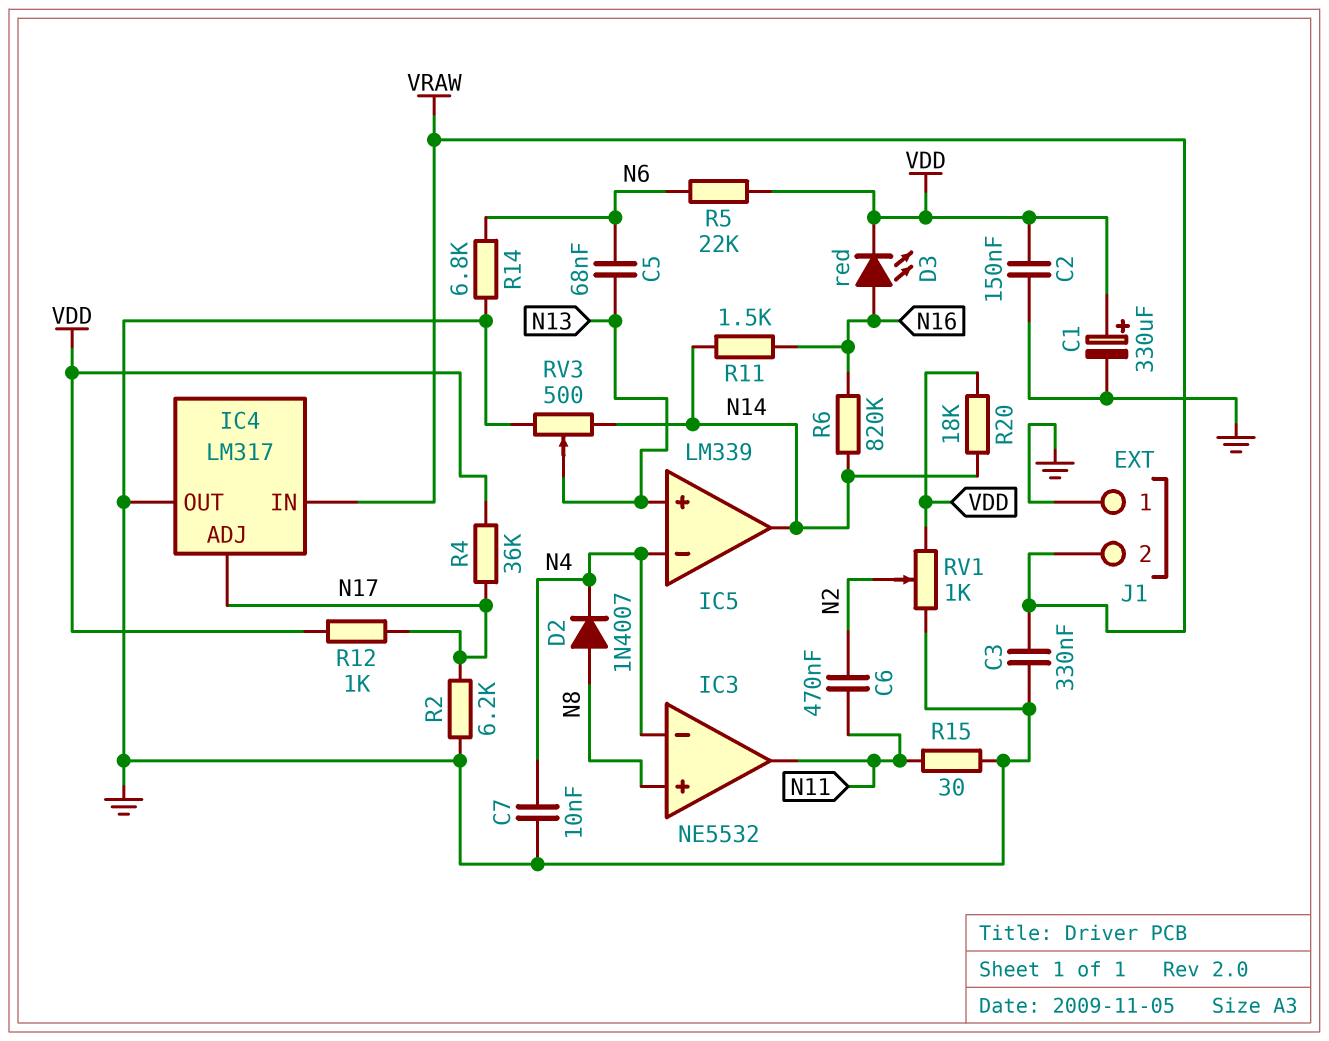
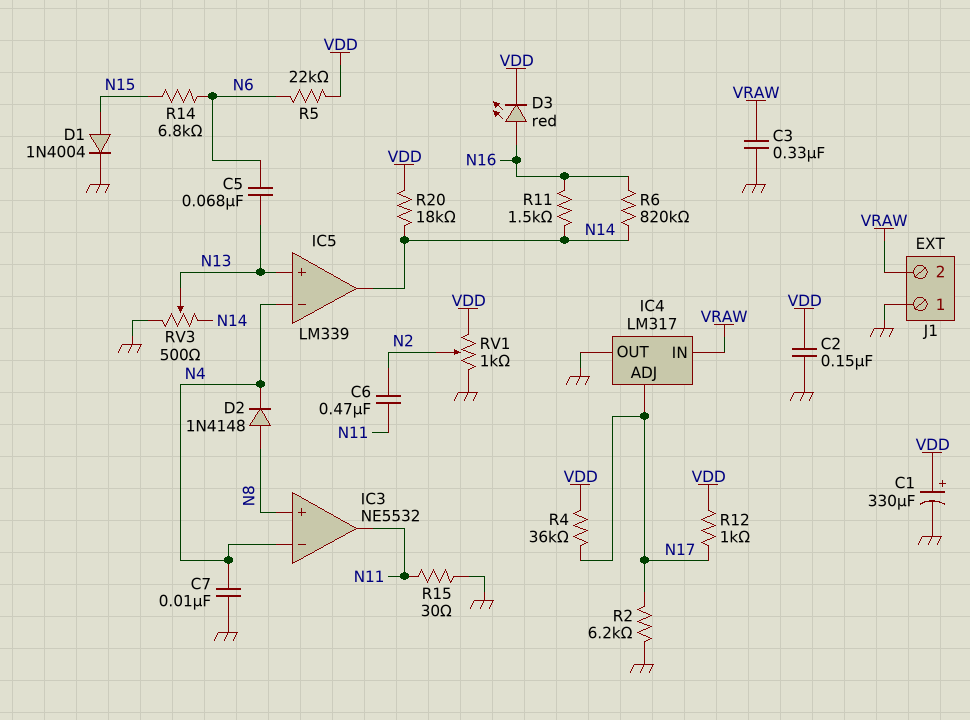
D1: none -> diode 1N4004 (A N15, K GND)
D2: diode 1N4007 (A N8, K N4) -> diode 1N4148 (A N8, K N4)
R14: 6.8k (GND, N6) -> 6.8k (N6, N15)

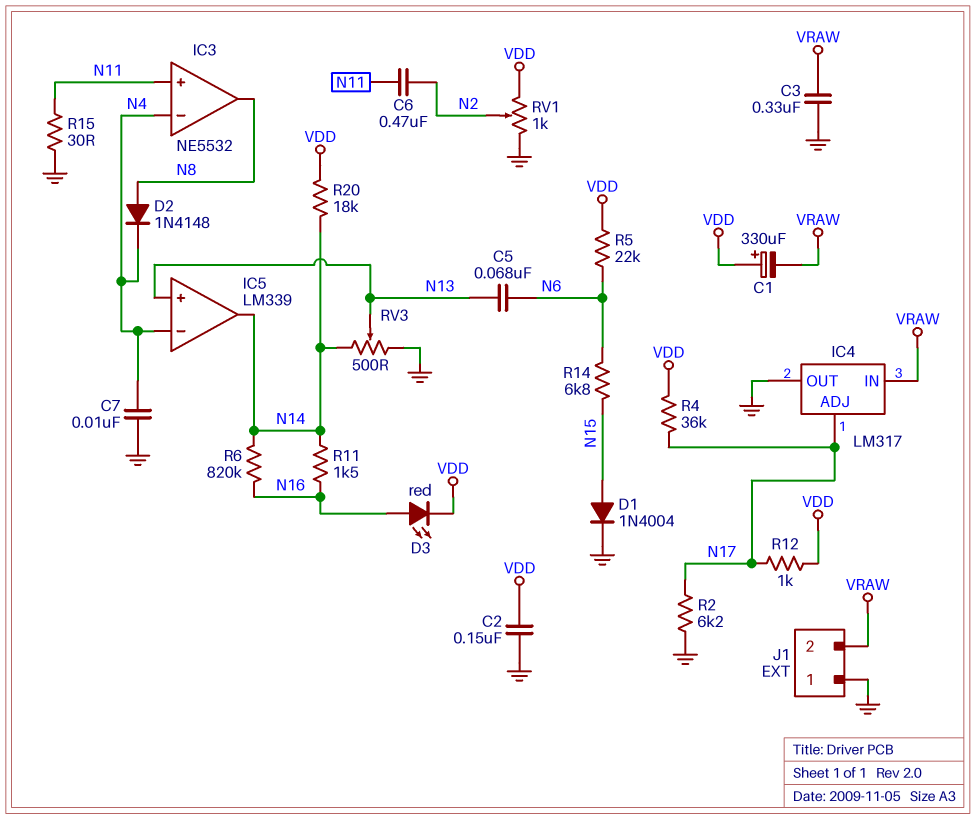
C1: 330uF (plus VDD, minus GND) -> 330uF (plus VDD, minus VRAW)
IC3 pin in+: N8 -> N11
IC3 pin out: N11 -> N8

